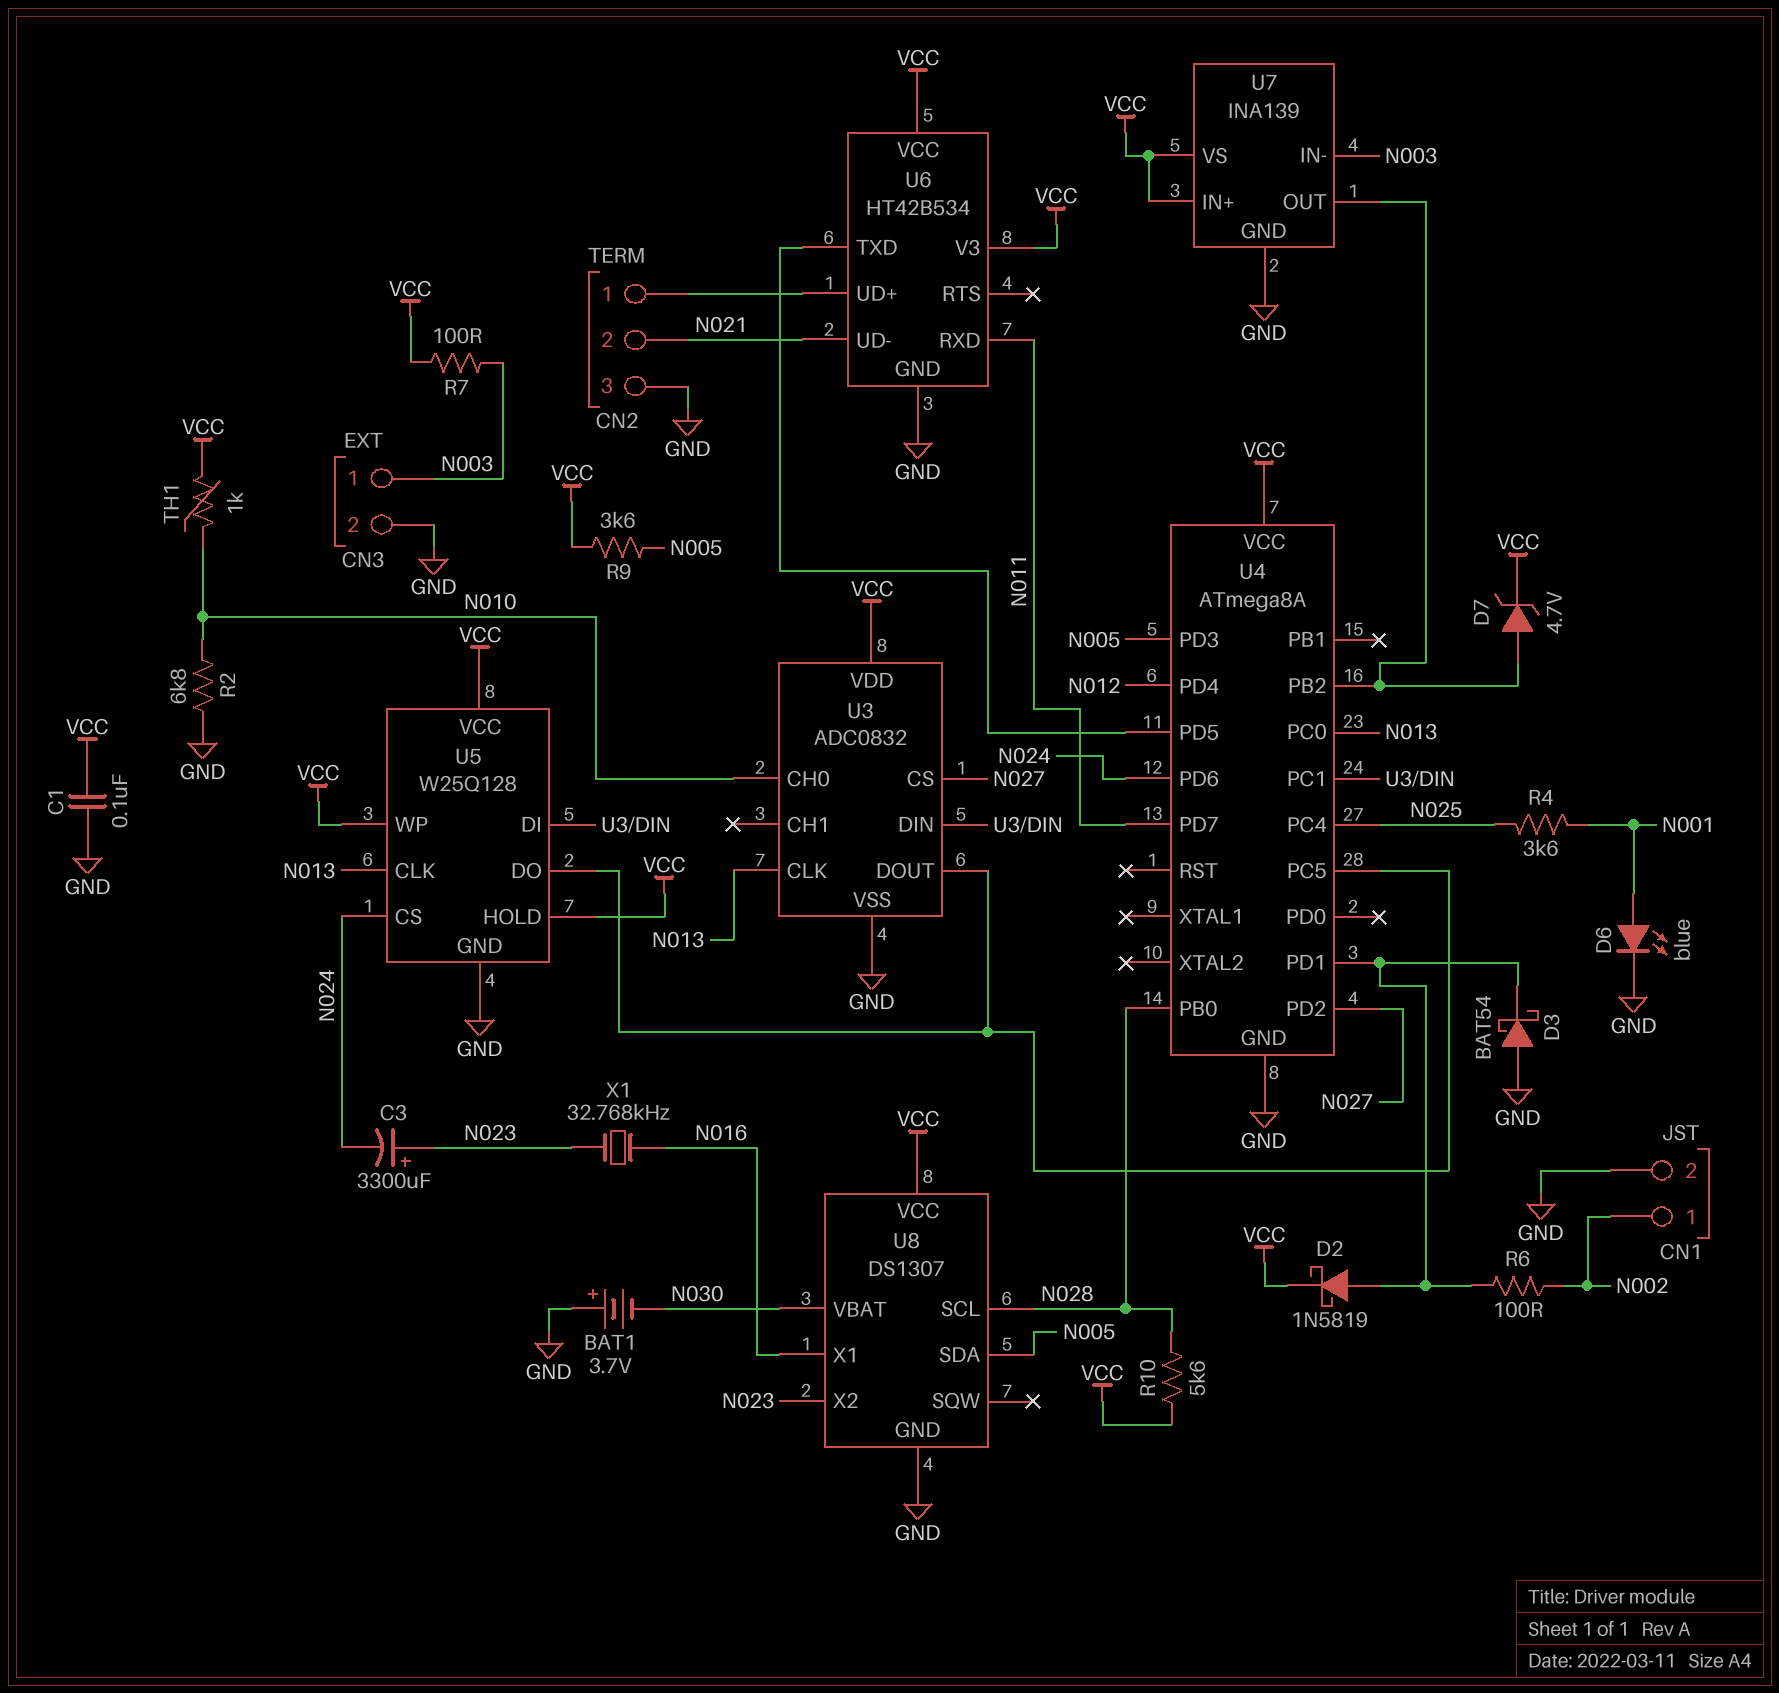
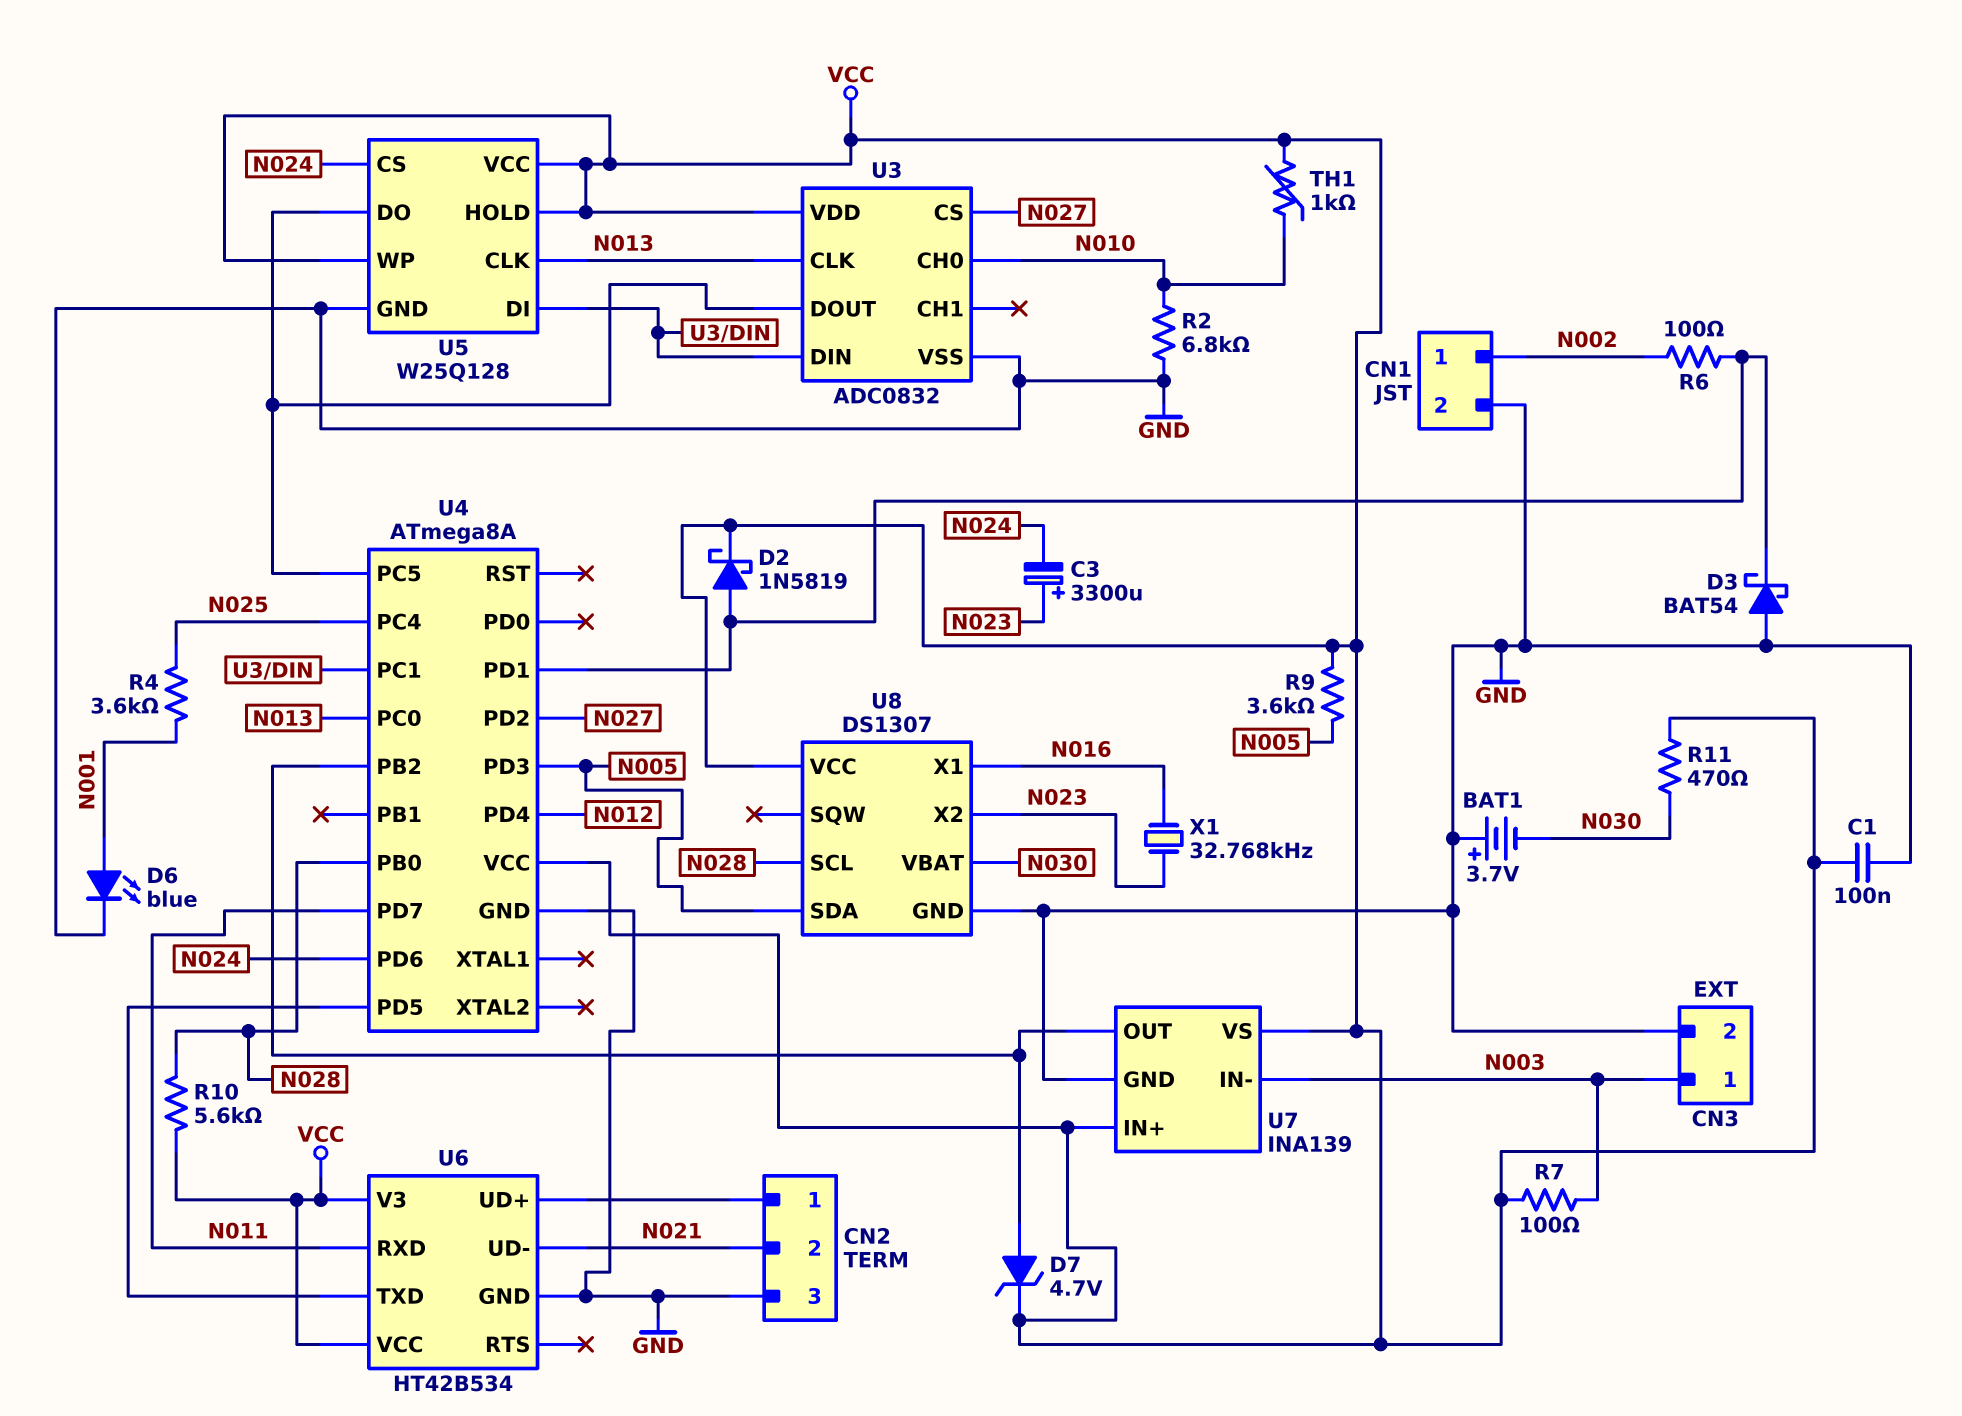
R11: none -> 470 (N030, VCC)

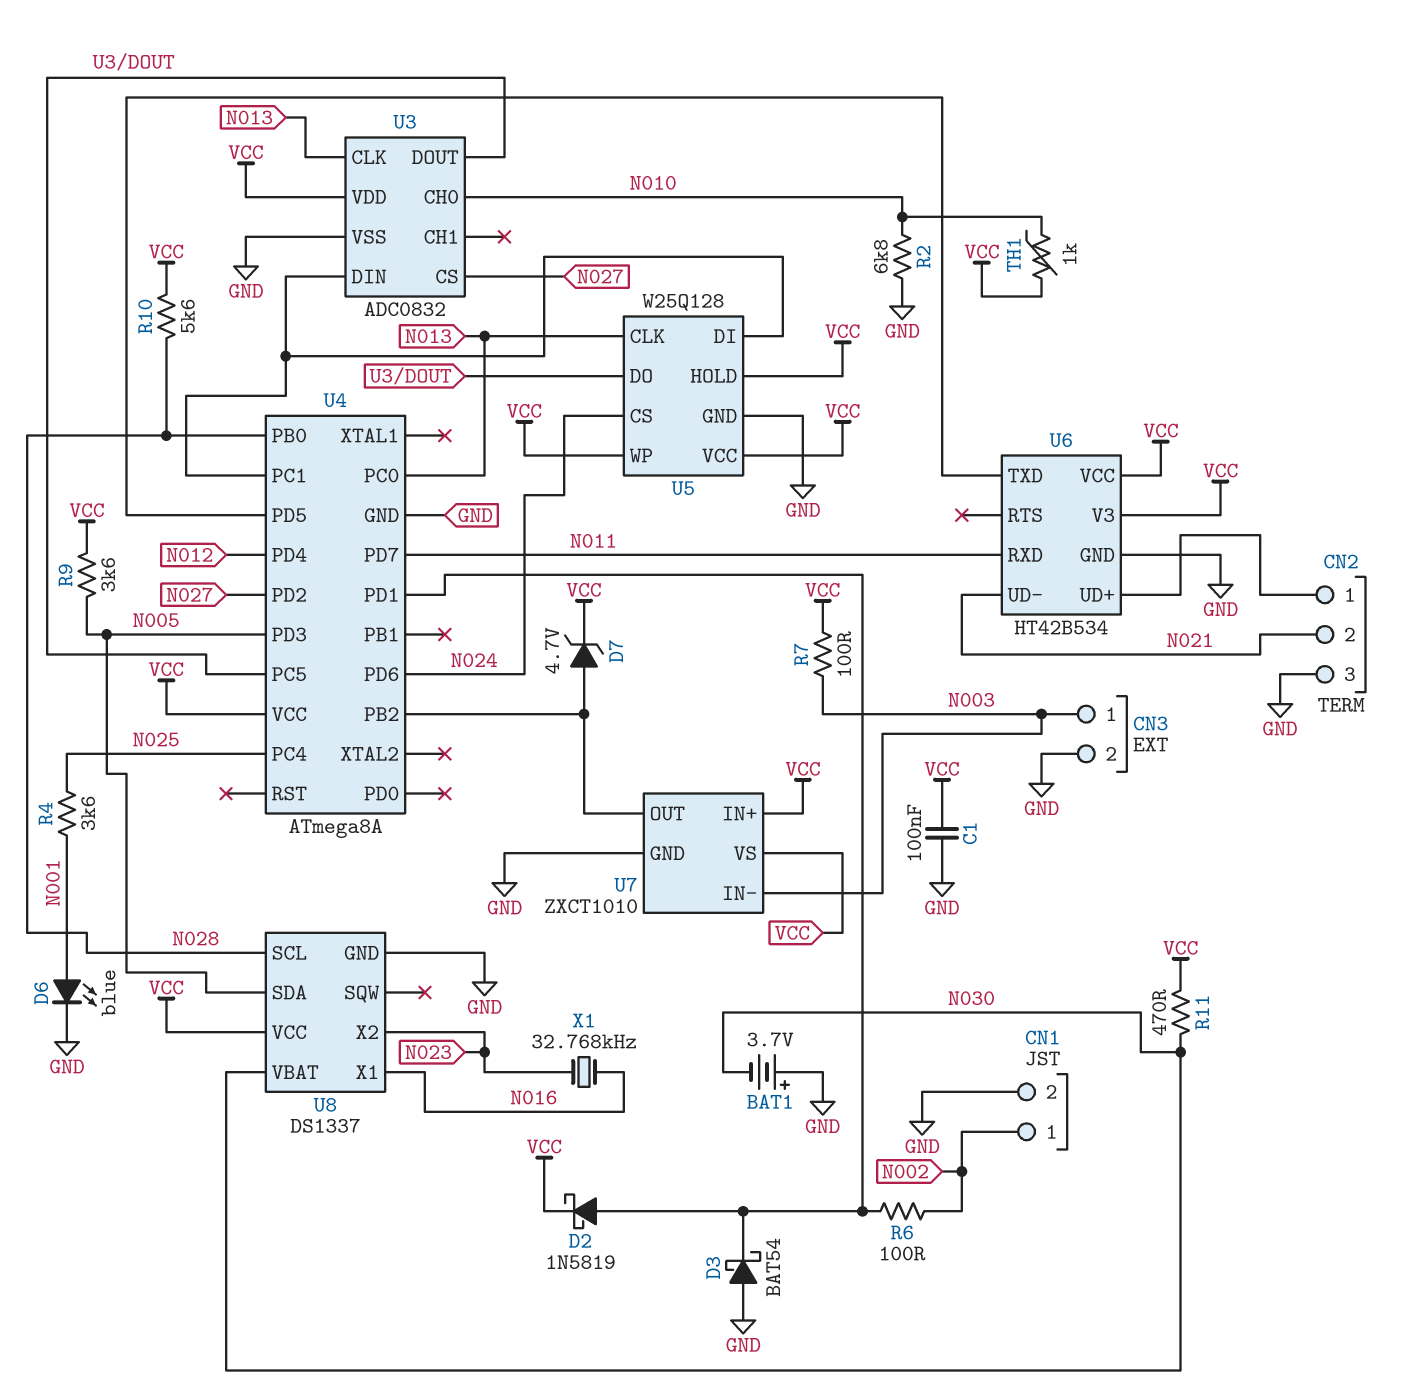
C3: 3300uF (plus N023, minus N024) -> none
U7: INA139 -> ZXCT1010
U8: DS1307 -> DS1337

